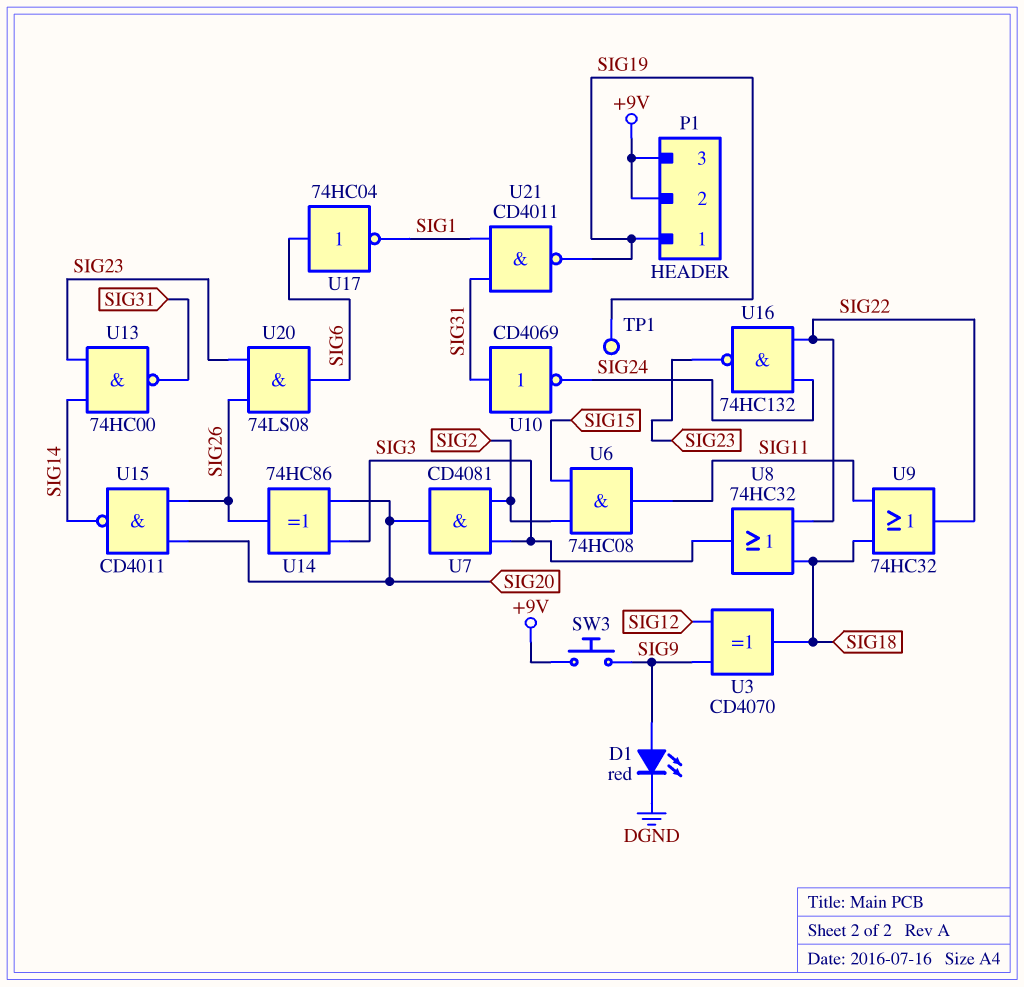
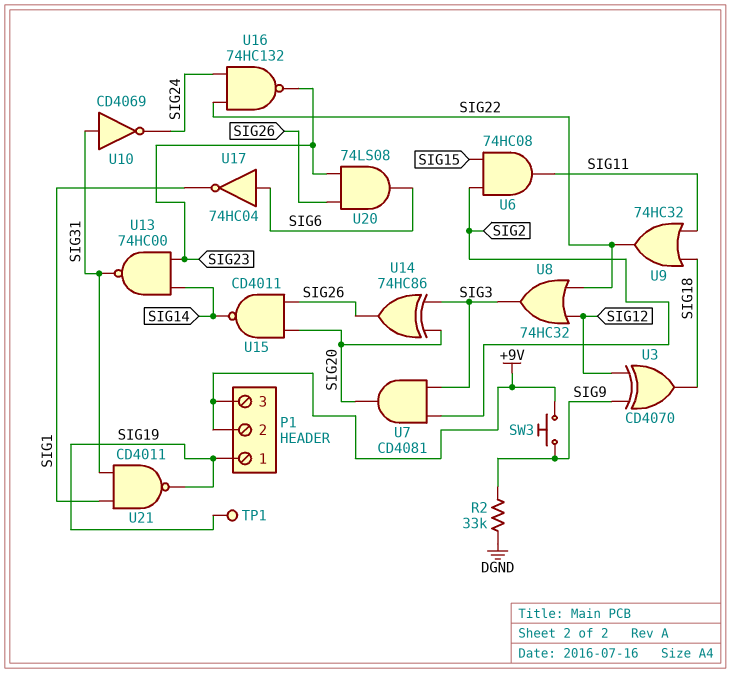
D1: LED red (A SIG9, K DGND) -> none
R2: none -> 33k (DGND, SIG9)
U8: OR 74HC32 (in SIG18, in SIG22, out SIG3) -> OR 74HC32 (in SIG12, in SIG22, out SIG3)

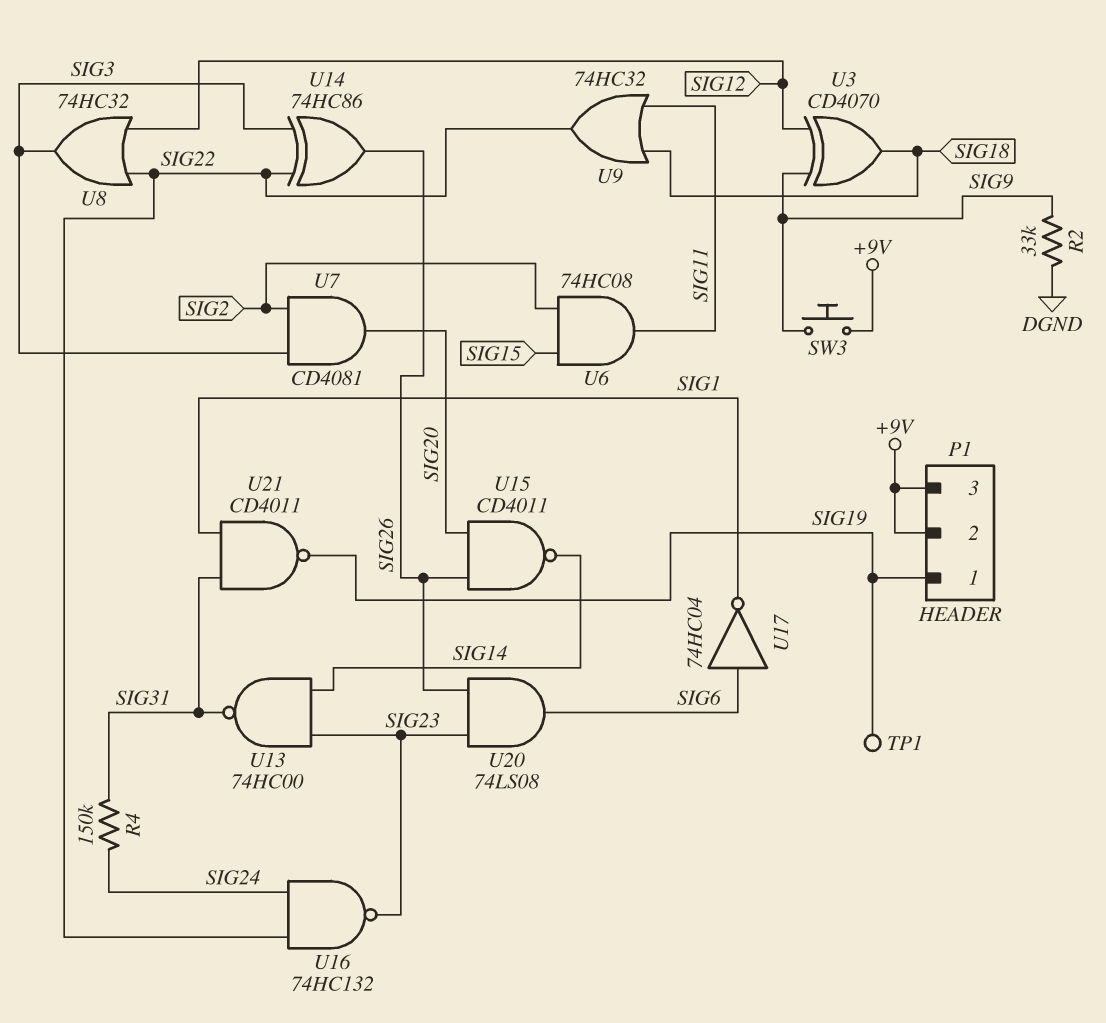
R4: none -> 150k (SIG24, SIG31)
U10: NOT CD4069 (in SIG31, out SIG24) -> none
U14: XOR 74HC86 (in SIG3, in SIG20, out SIG26) -> XOR 74HC86 (in SIG3, in SIG22, out SIG26)

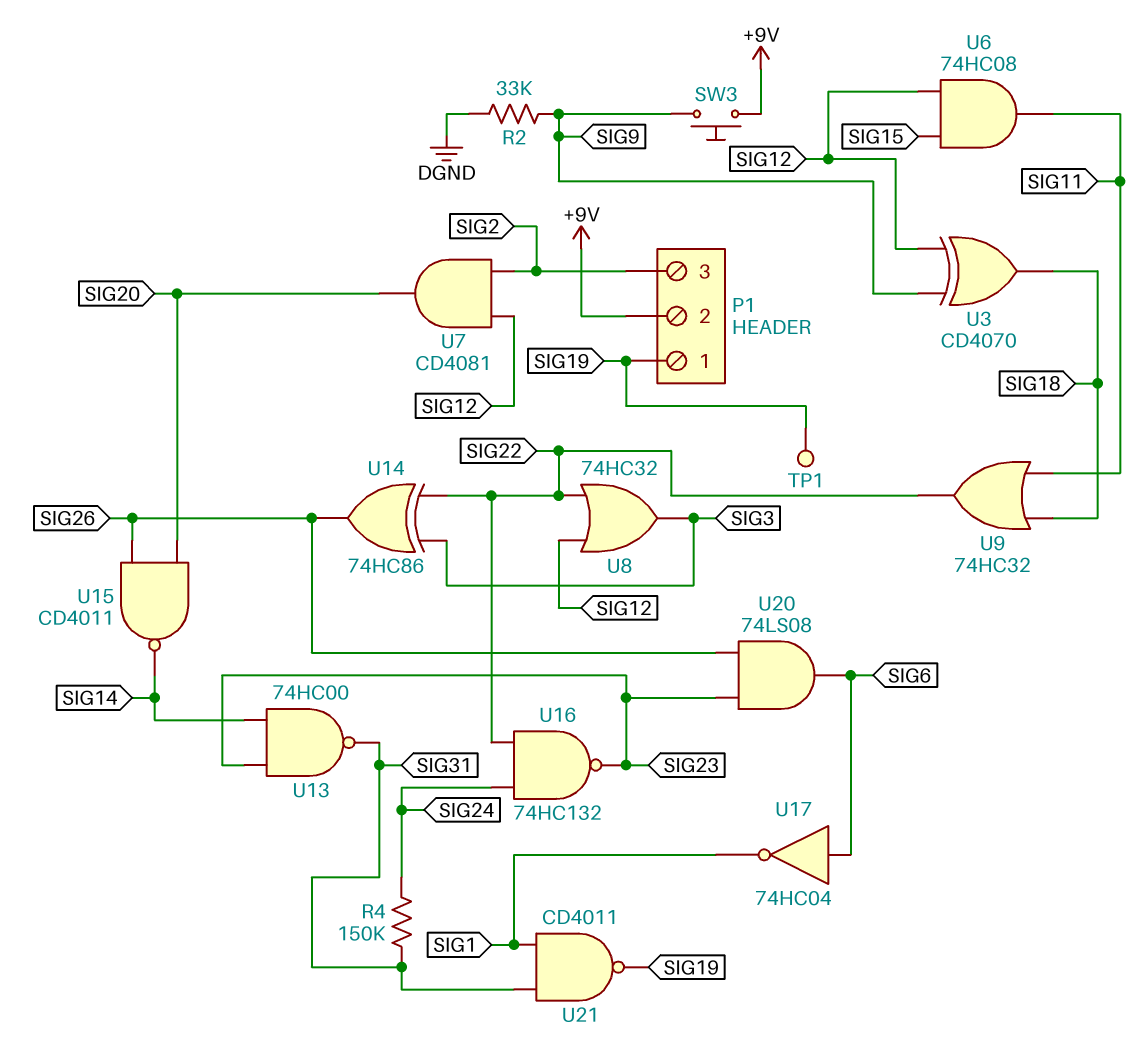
P1 pin 3: +9V -> SIG2
U6: AND 74HC08 (in SIG2, in SIG15, out SIG11) -> AND 74HC08 (in SIG12, in SIG15, out SIG11)
U7: AND CD4081 (in SIG2, in SIG3, out SIG20) -> AND CD4081 (in SIG2, in SIG12, out SIG20)

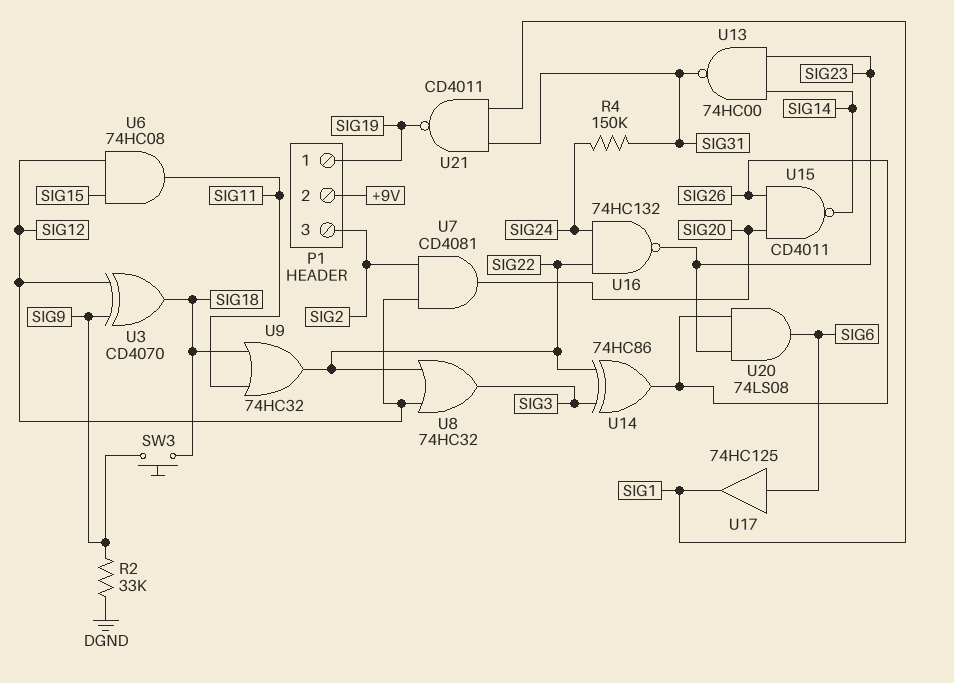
SW3: button (+9V, SIG9) -> button (SIG9, SIG18)
TP1: test point (SIG19) -> none
U17: NOT 74HC04 (in SIG6, out SIG1) -> buffer 74HC125 (in SIG6, out SIG1)

